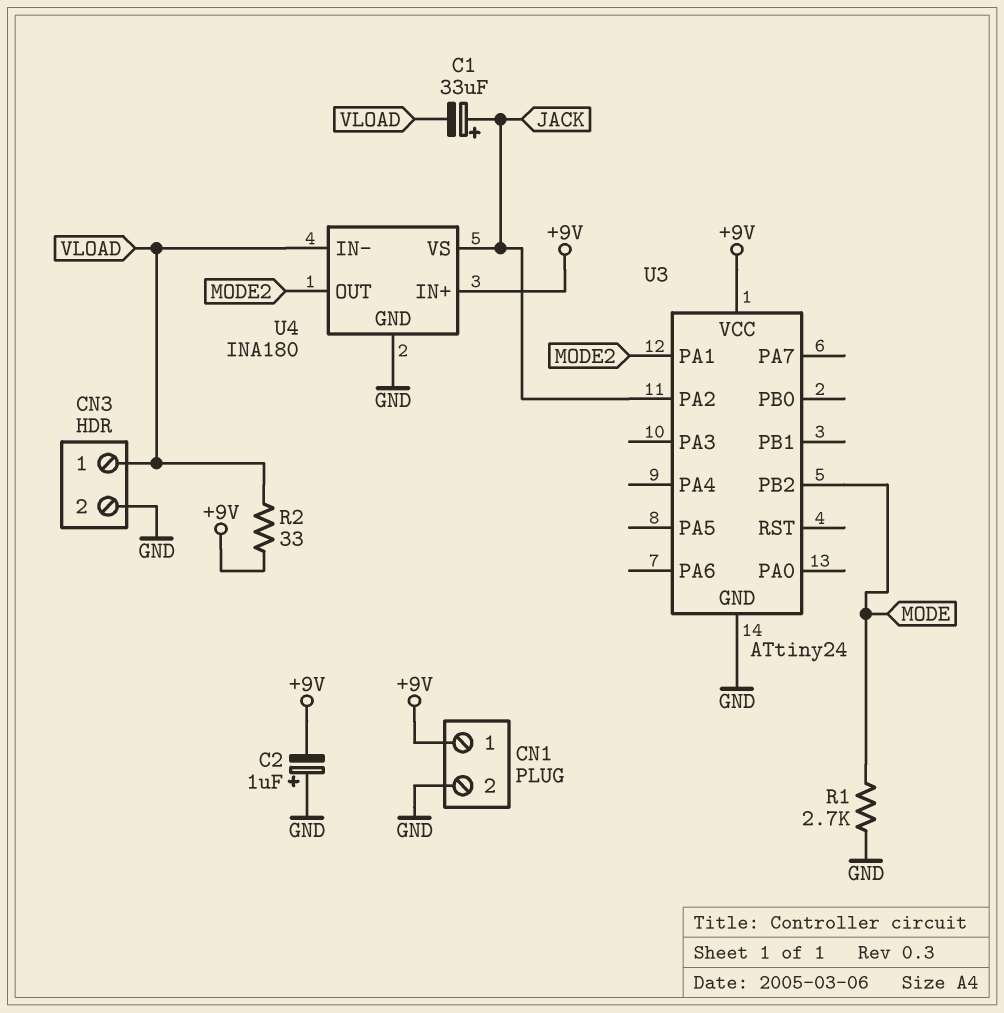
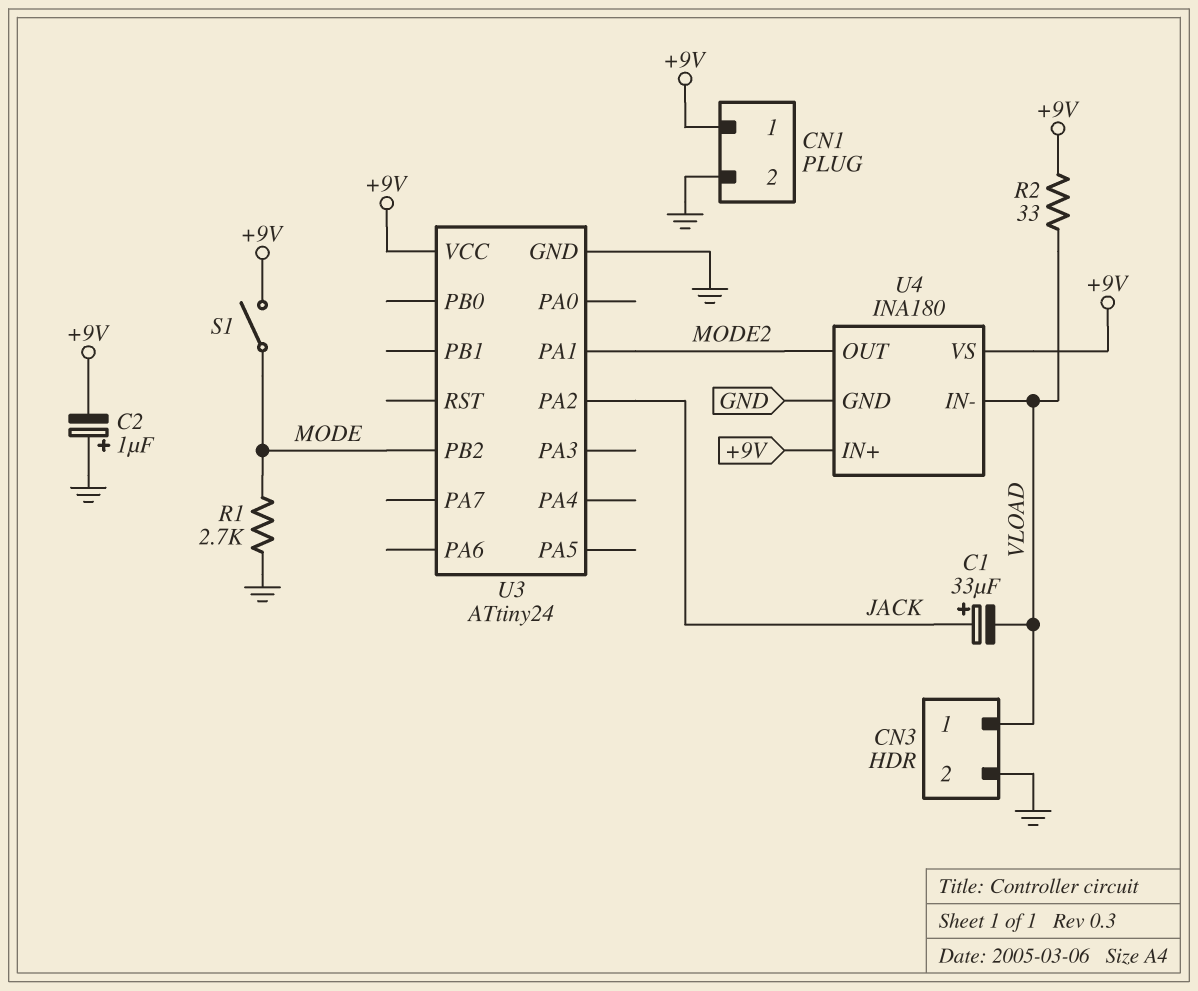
S1: none -> switch (+9V, MODE)
U4 pin VS: JACK -> +9V

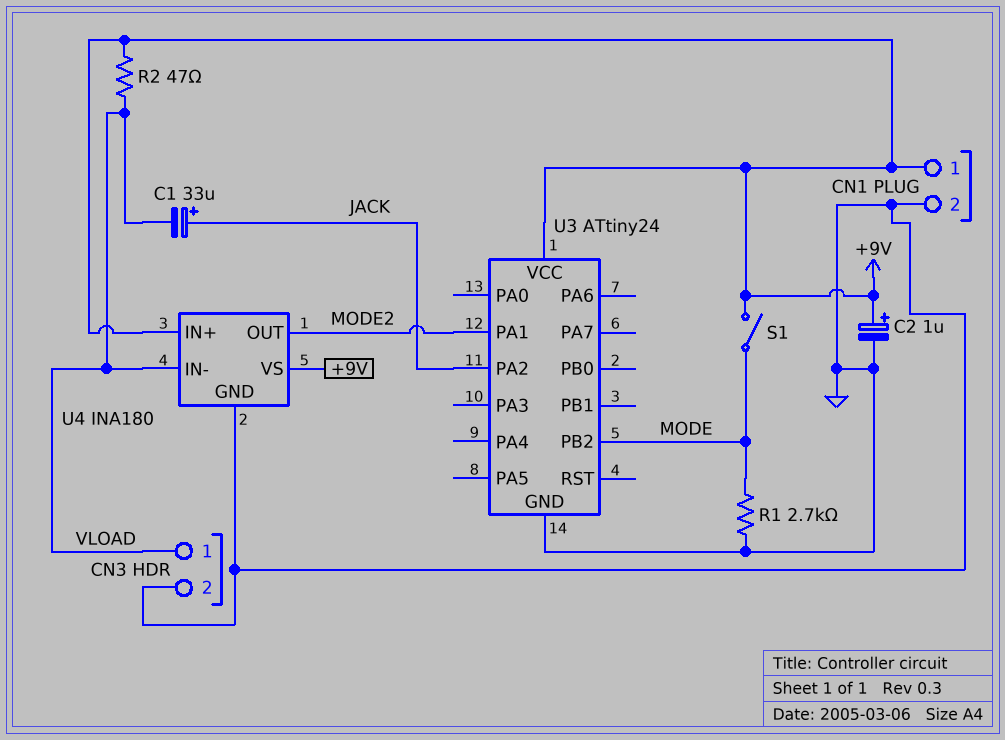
C2: 1uF (plus GND, minus +9V) -> 1uF (plus +9V, minus GND)
R2: 33 (+9V, VLOAD) -> 47 (+9V, VLOAD)

